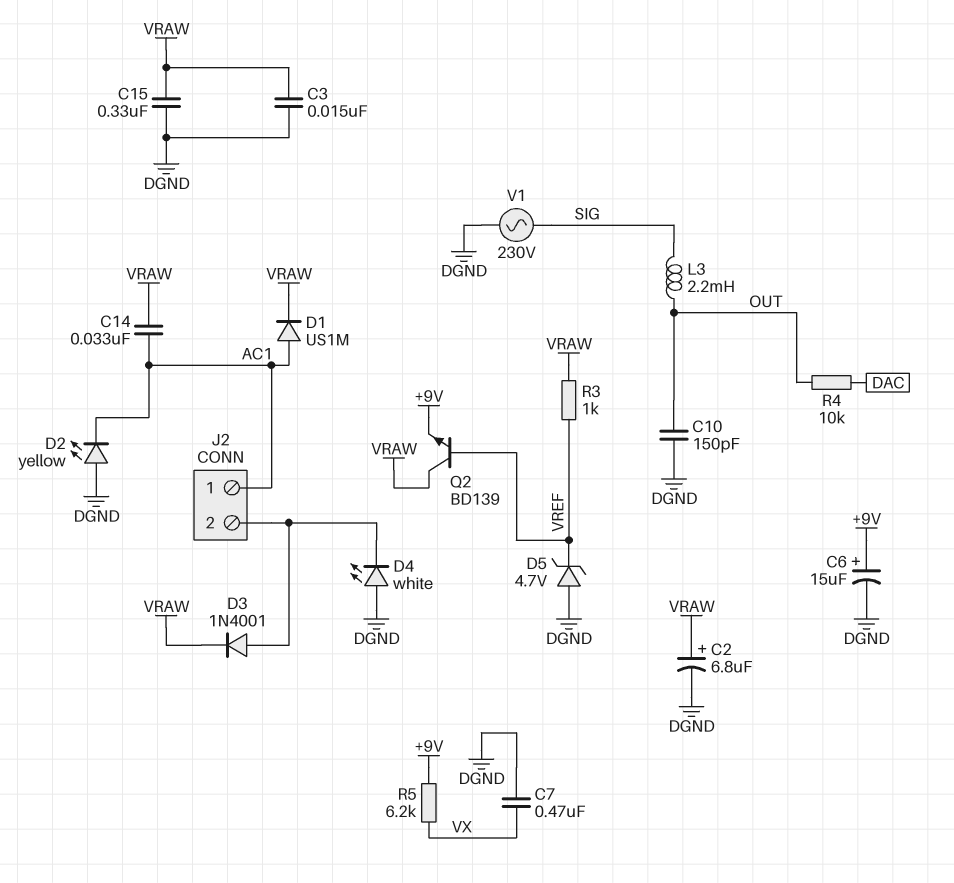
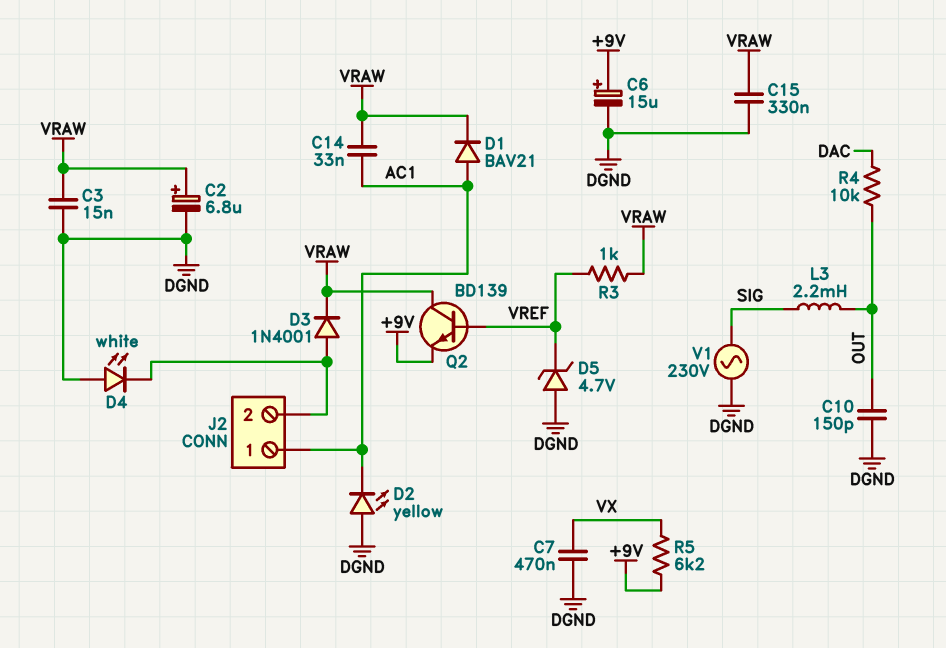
D1: diode US1M (A AC1, K VRAW) -> diode BAV21 (A AC1, K VRAW)

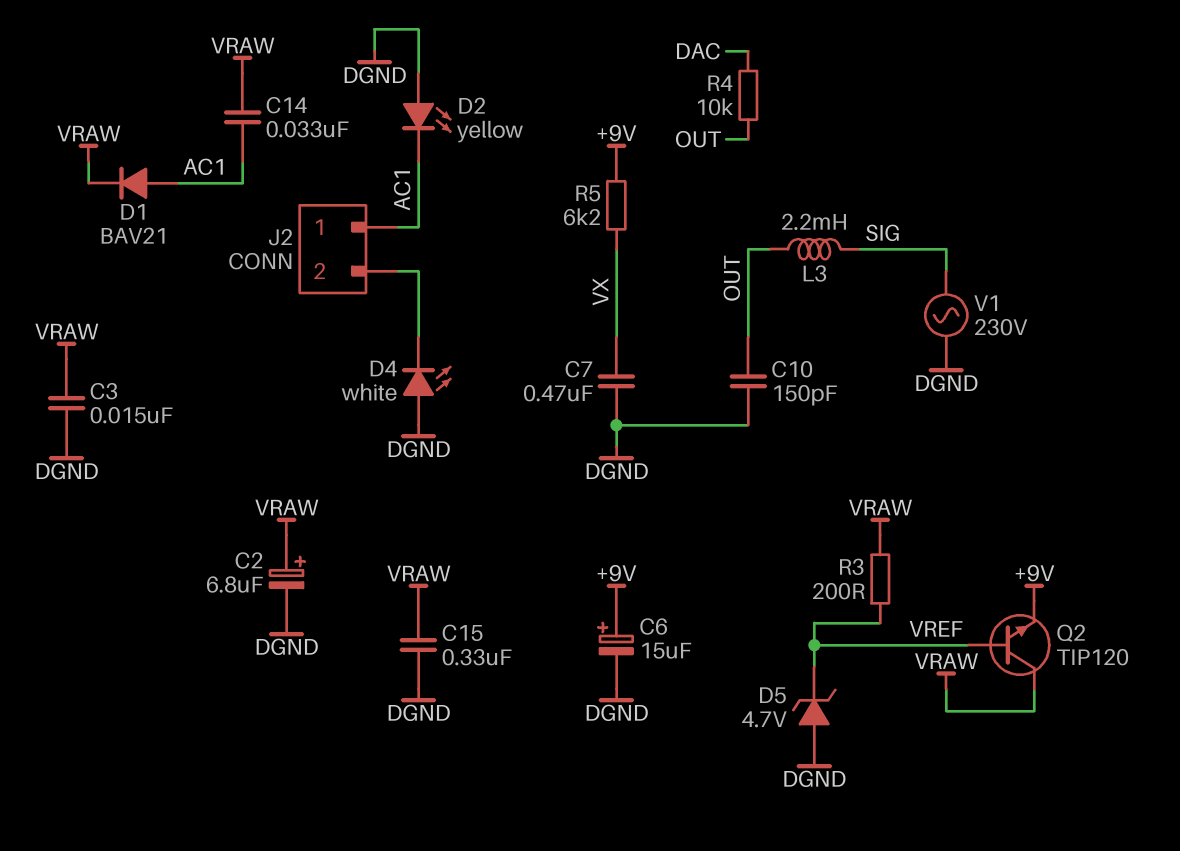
D3: diode 1N4001 (A J2/2, K VRAW) -> none
Q2: NPN BD139 (B VREF, C VRAW, E +9V) -> NPN TIP120 (B VREF, C VRAW, E +9V)
R3: 1k (VRAW, VREF) -> 200 (VRAW, VREF)

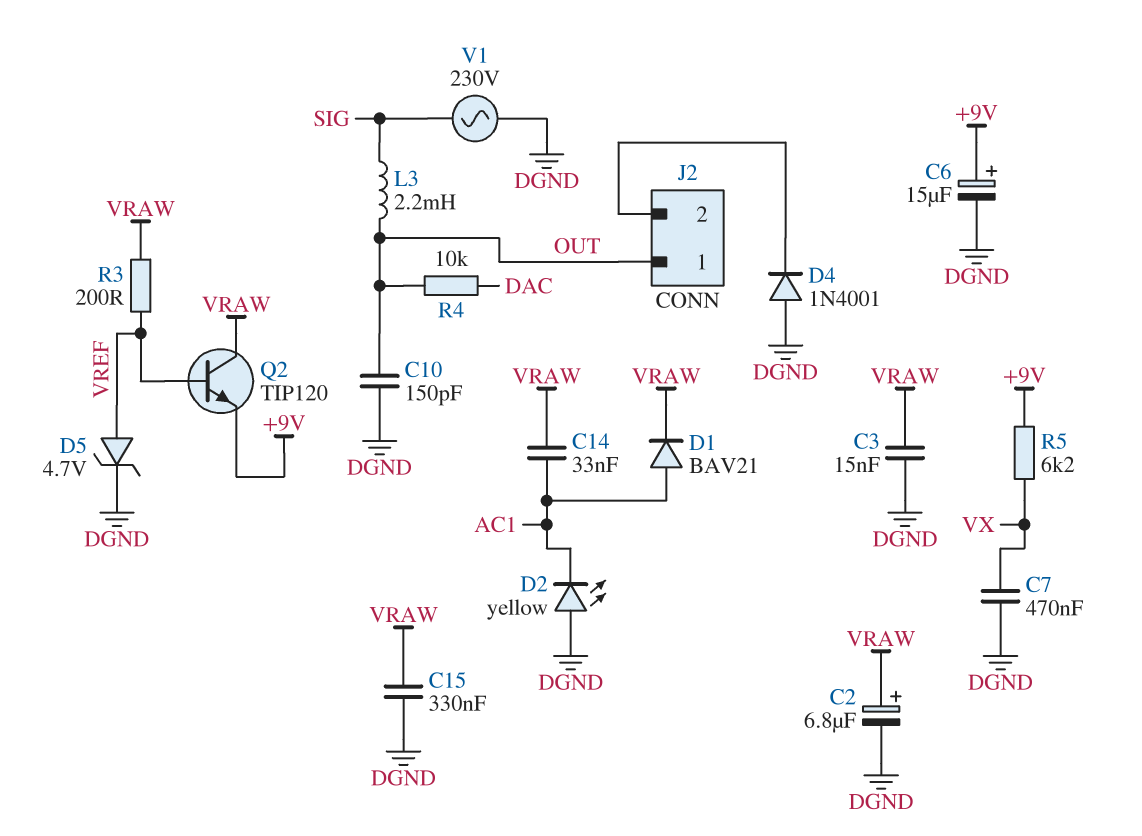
D4: LED white (A DGND, K J2/2) -> diode 1N4001 (A DGND, K J2/2)
D5: zener 4.7V (A DGND, K VREF) -> zener 4.7V (A VREF, K DGND)
J2 pin 1: AC1 -> OUT

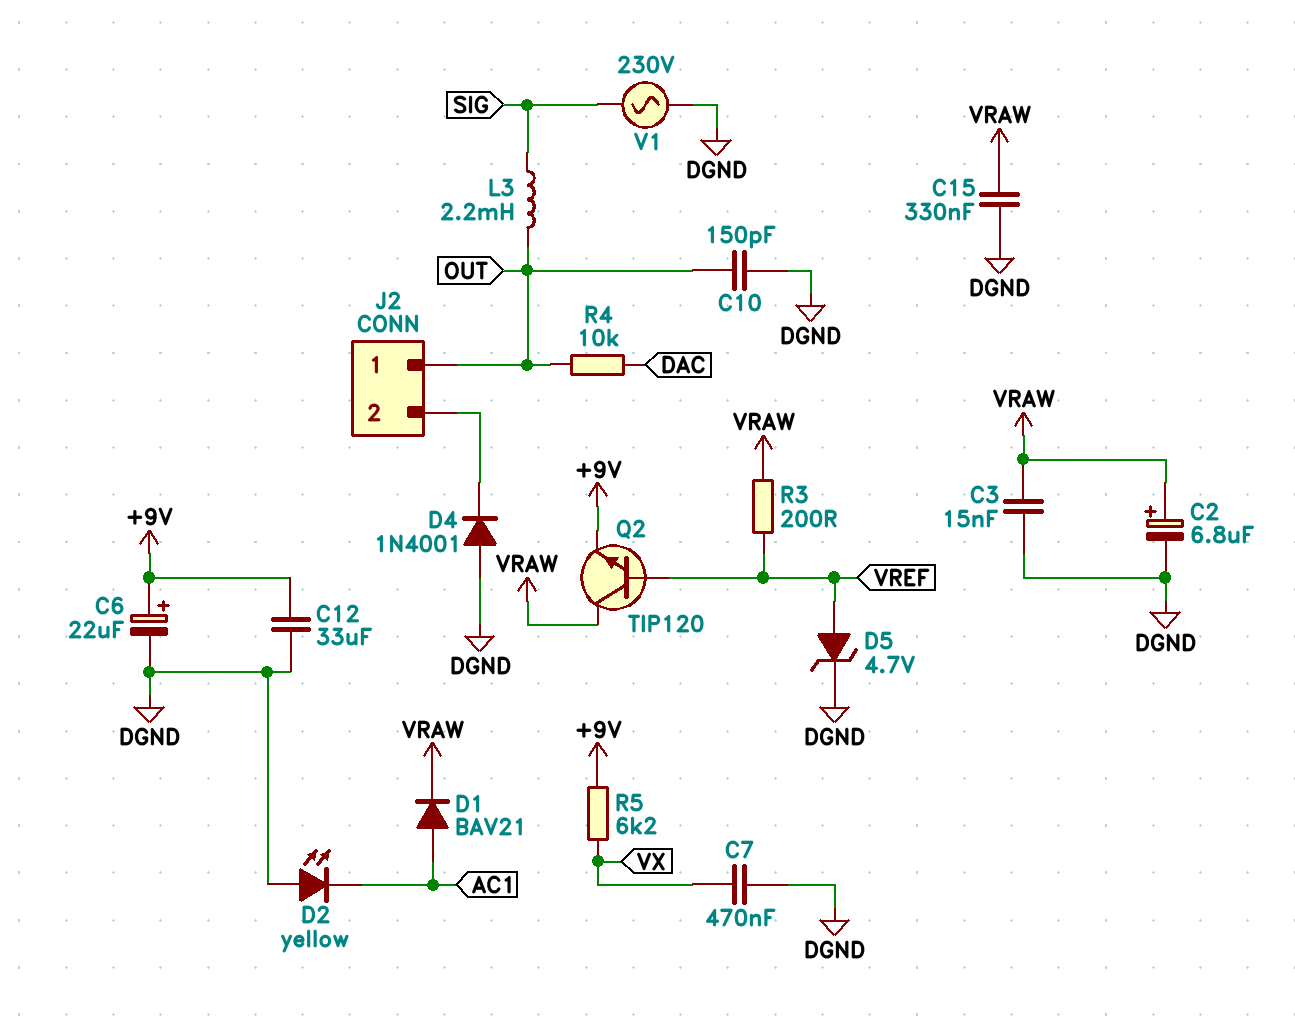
C6: 15uF (plus +9V, minus DGND) -> 22uF (plus +9V, minus DGND)
C12: none -> 33uF (+9V, DGND)
C14: 33nF (AC1, VRAW) -> none

